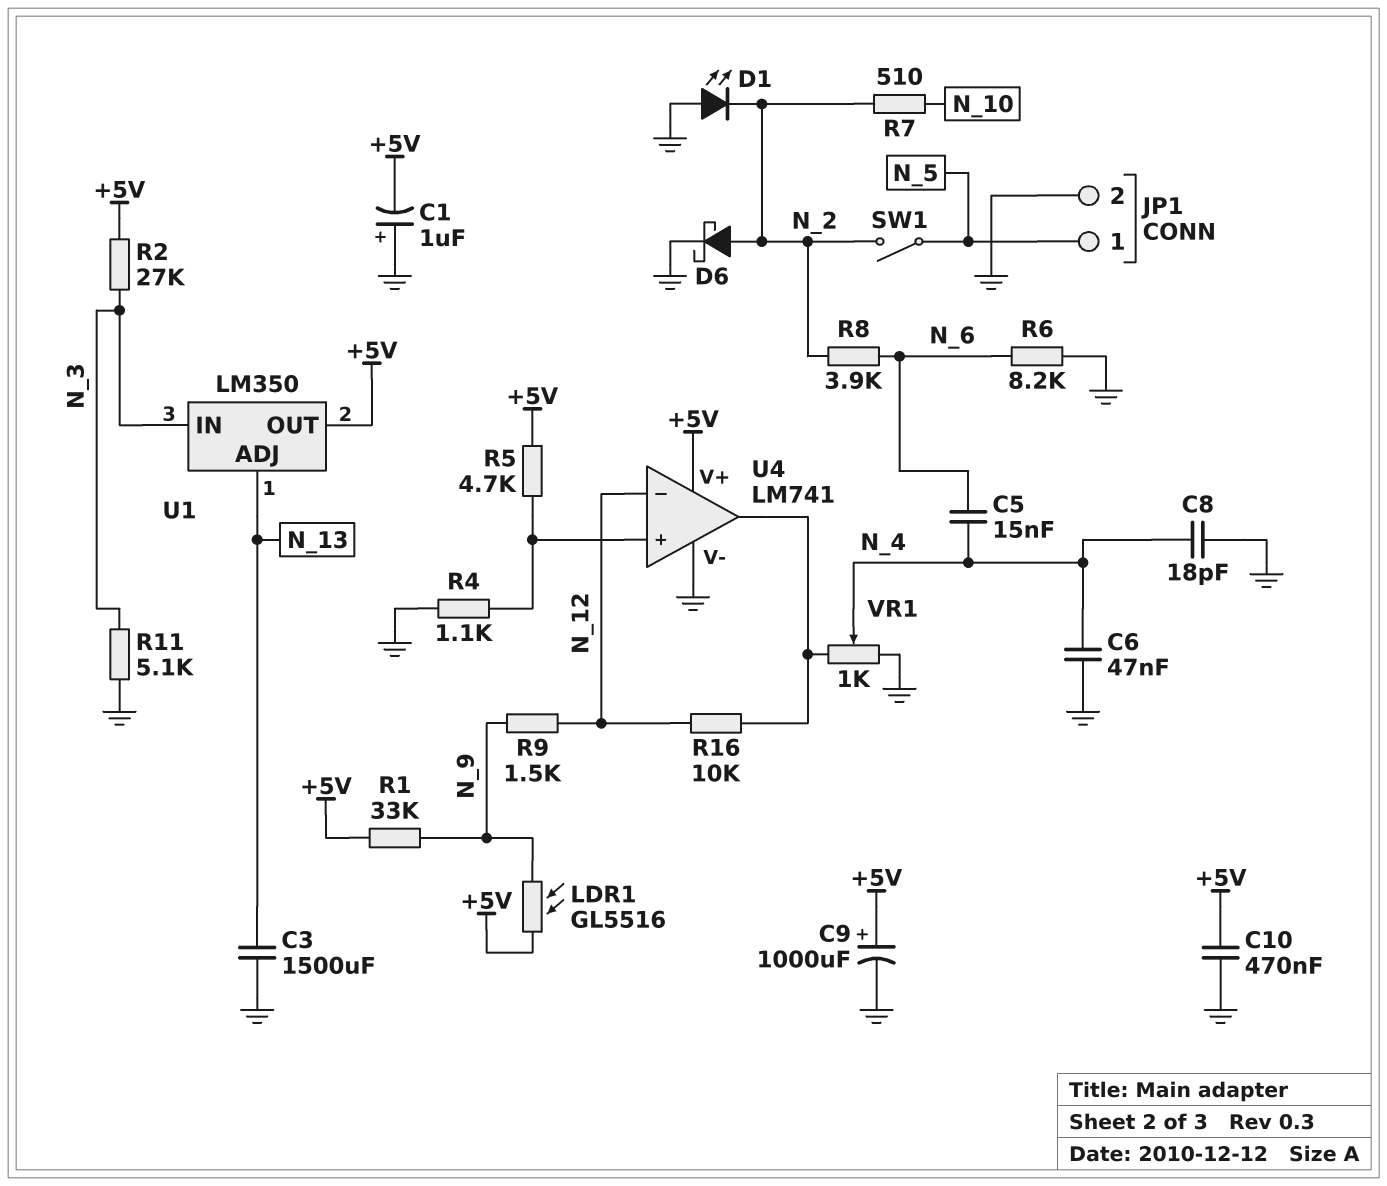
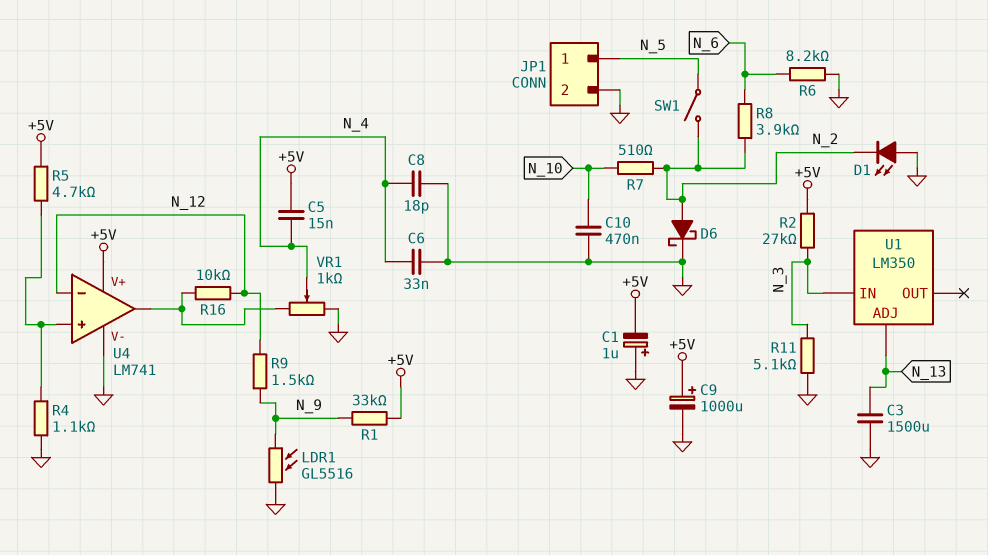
C5: 15nF (N_4, N_6) -> 15nF (+5V, N_4)
C6: 47nF (GND, N_4) -> 33nF (GND, N_4)
C10: 470nF (+5V, GND) -> 470nF (GND, N_10)
LDR1: GL5516 (+5V, N_9) -> GL5516 (GND, N_9)
U1 pin OUT: +5V -> none

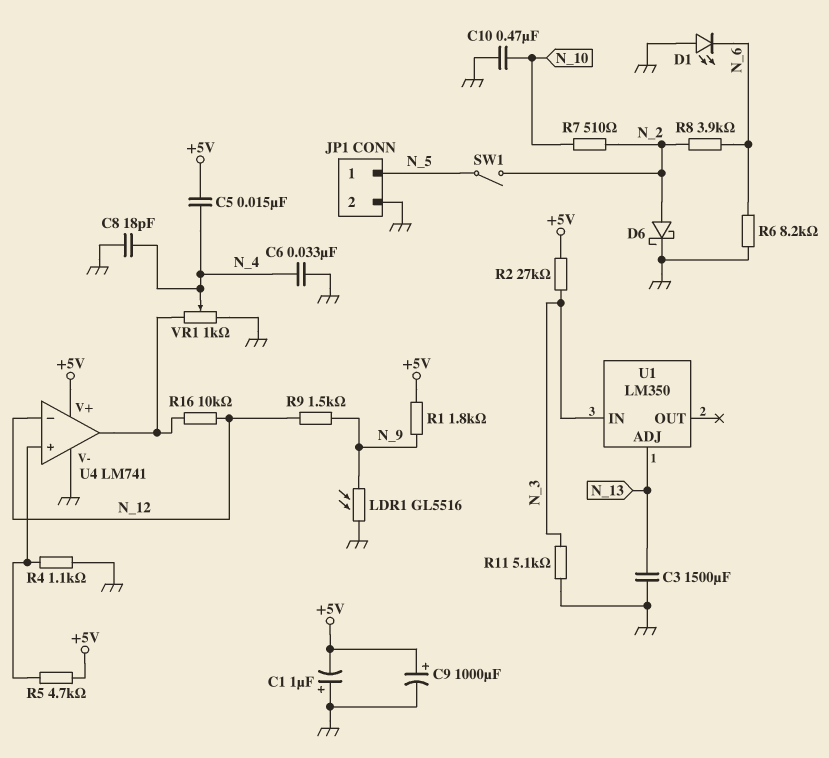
D1: LED (A GND, K N_2) -> LED (A GND, K N_6)
R1: 33k (+5V, N_9) -> 1.8k (+5V, N_9)

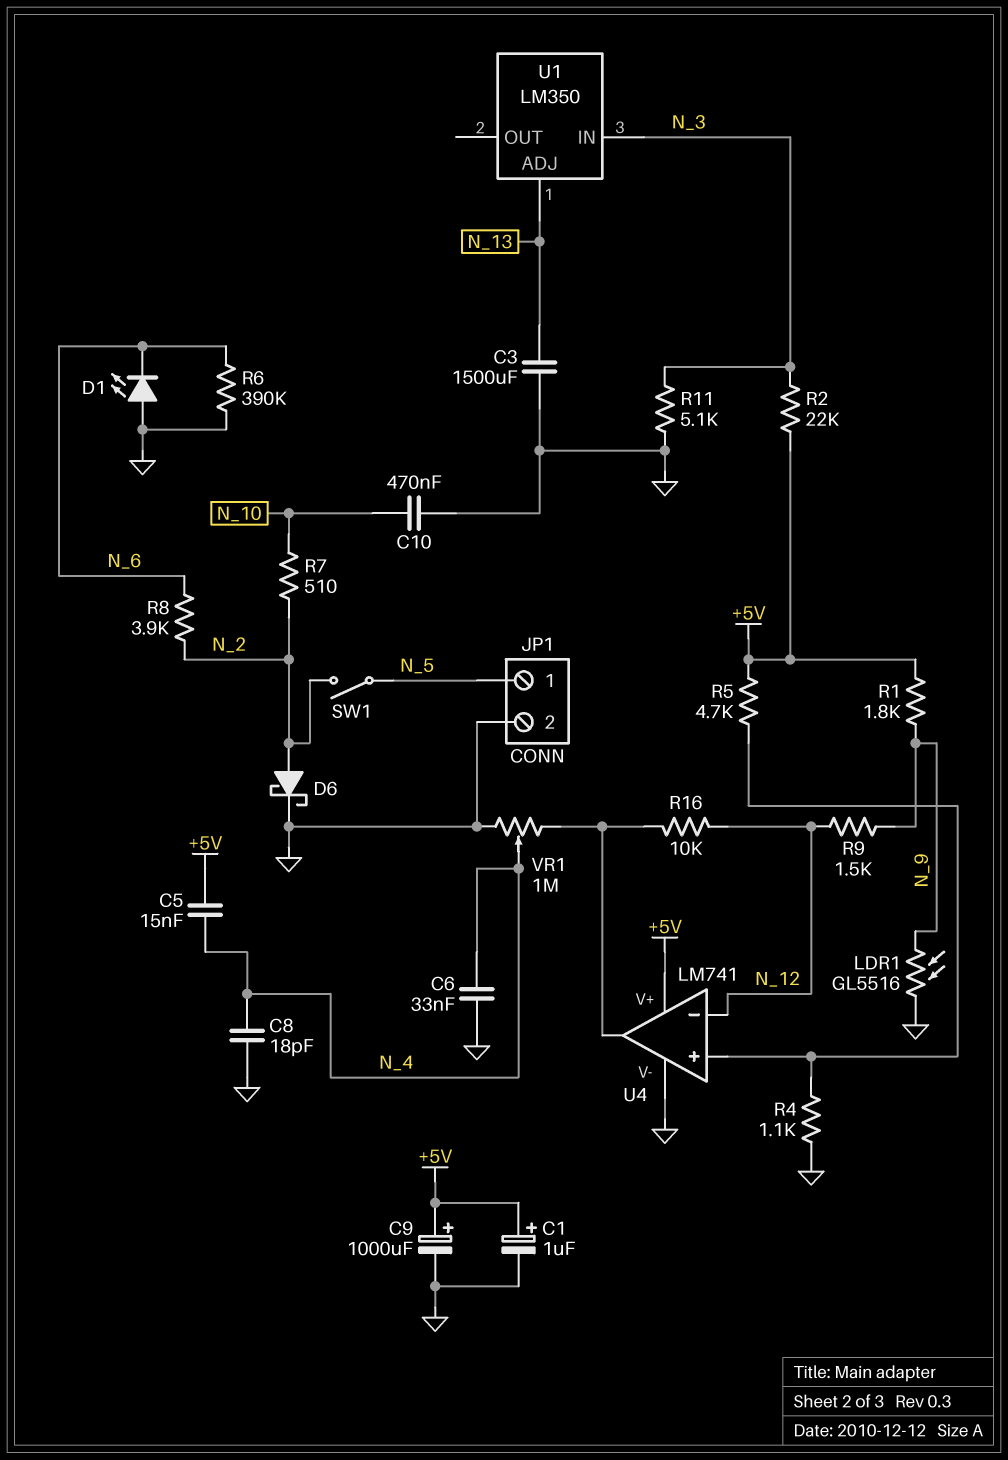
C1: 1uF (plus GND, minus +5V) -> 1uF (plus +5V, minus GND)
R2: 27k (+5V, N_3) -> 22k (+5V, N_3)
R6: 8.2k (GND, N_6) -> 390k (GND, N_6)
VR1: 1k (GND, U4/out, wiper N_4) -> 1M (GND, U4/out, wiper N_4)

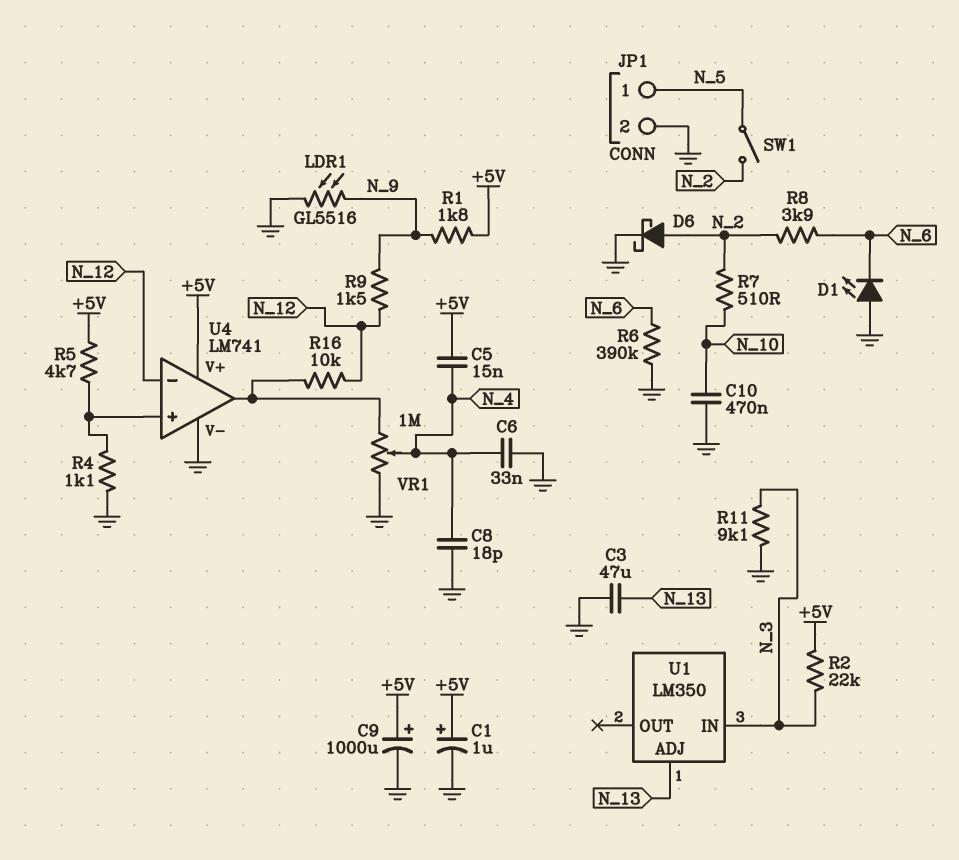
C3: 1500uF (GND, N_13) -> 47uF (GND, N_13)
R11: 5.1k (GND, N_3) -> 9.1k (GND, N_3)

